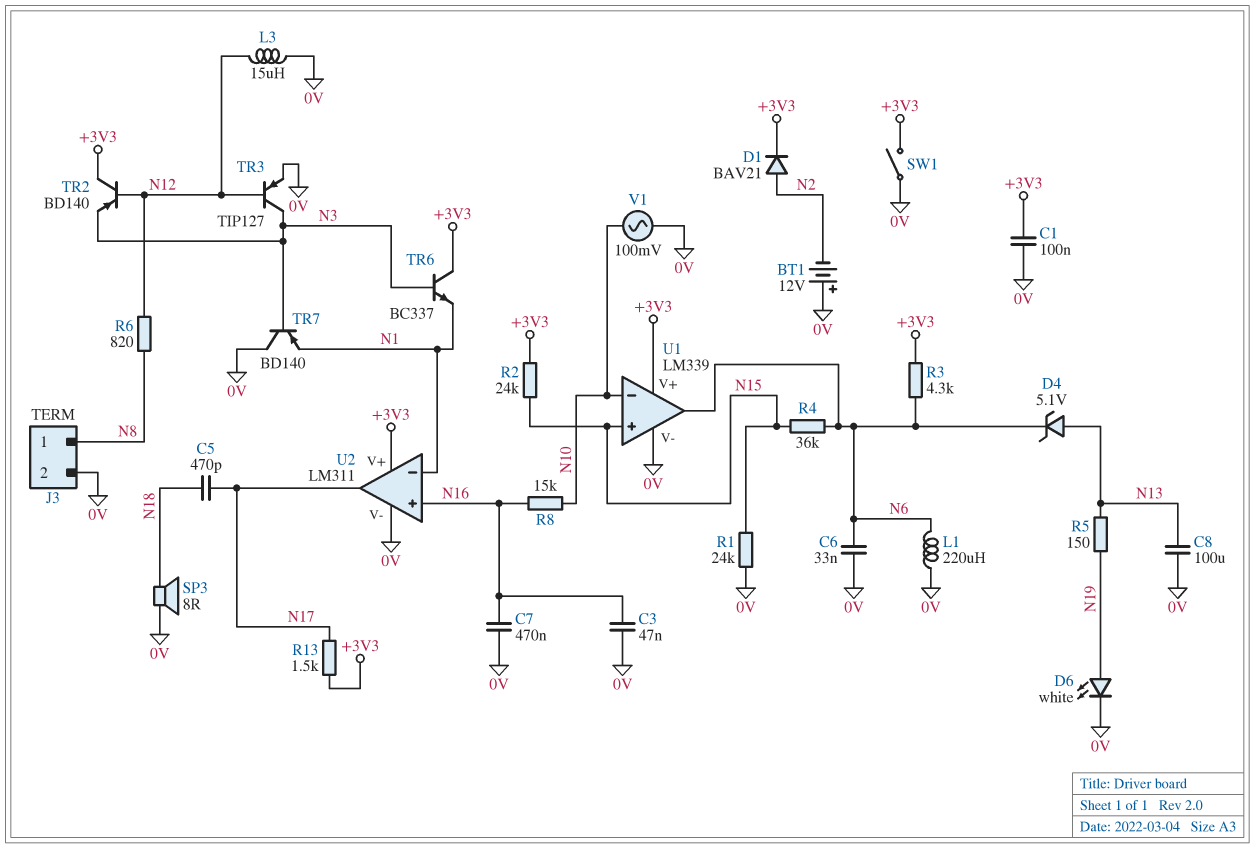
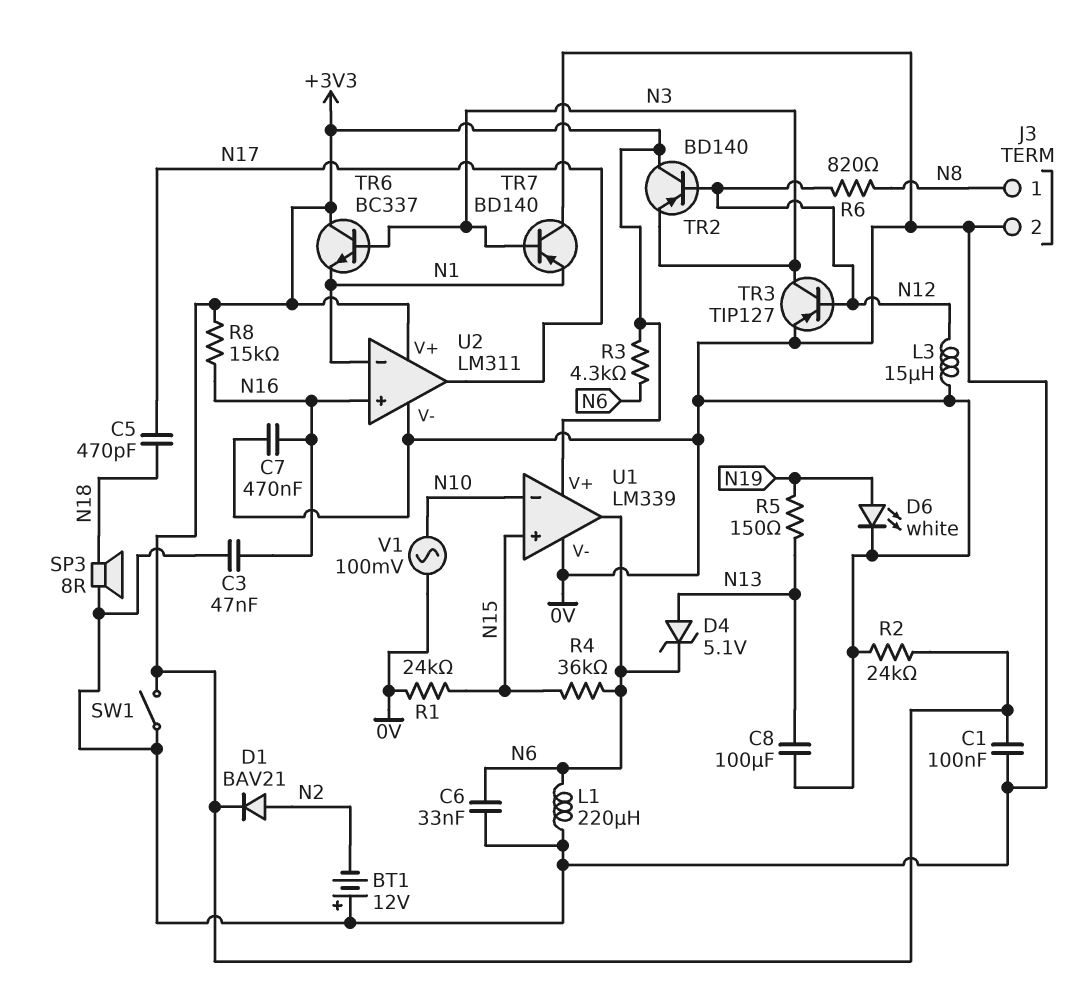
R2: 24k (+3V3, N15) -> 24k (+3V3, 0V)
R8: 15k (N10, N16) -> 15k (+3V3, N16)
R13: 1.5k (+3V3, N17) -> none

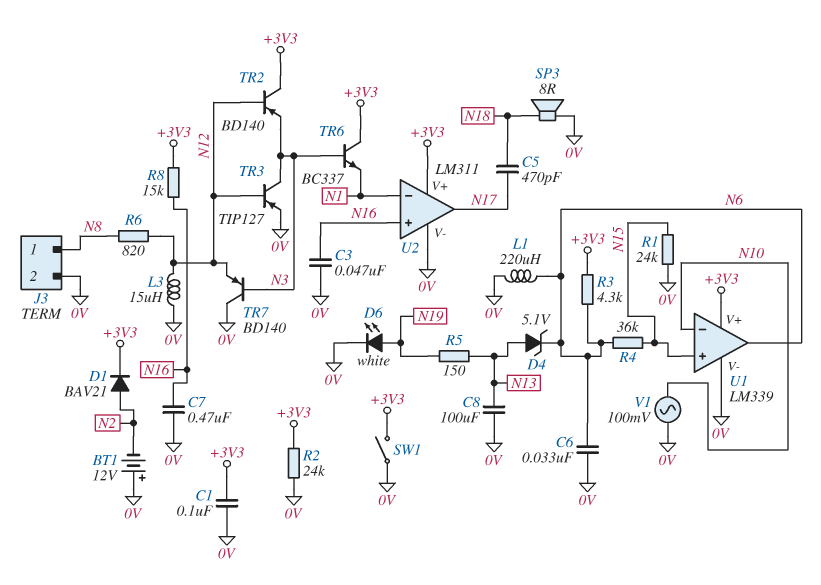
TR7: PNP BD140 (B N3, C 0V, E N1) -> PNP BD140 (B N3, C 0V, E N12)

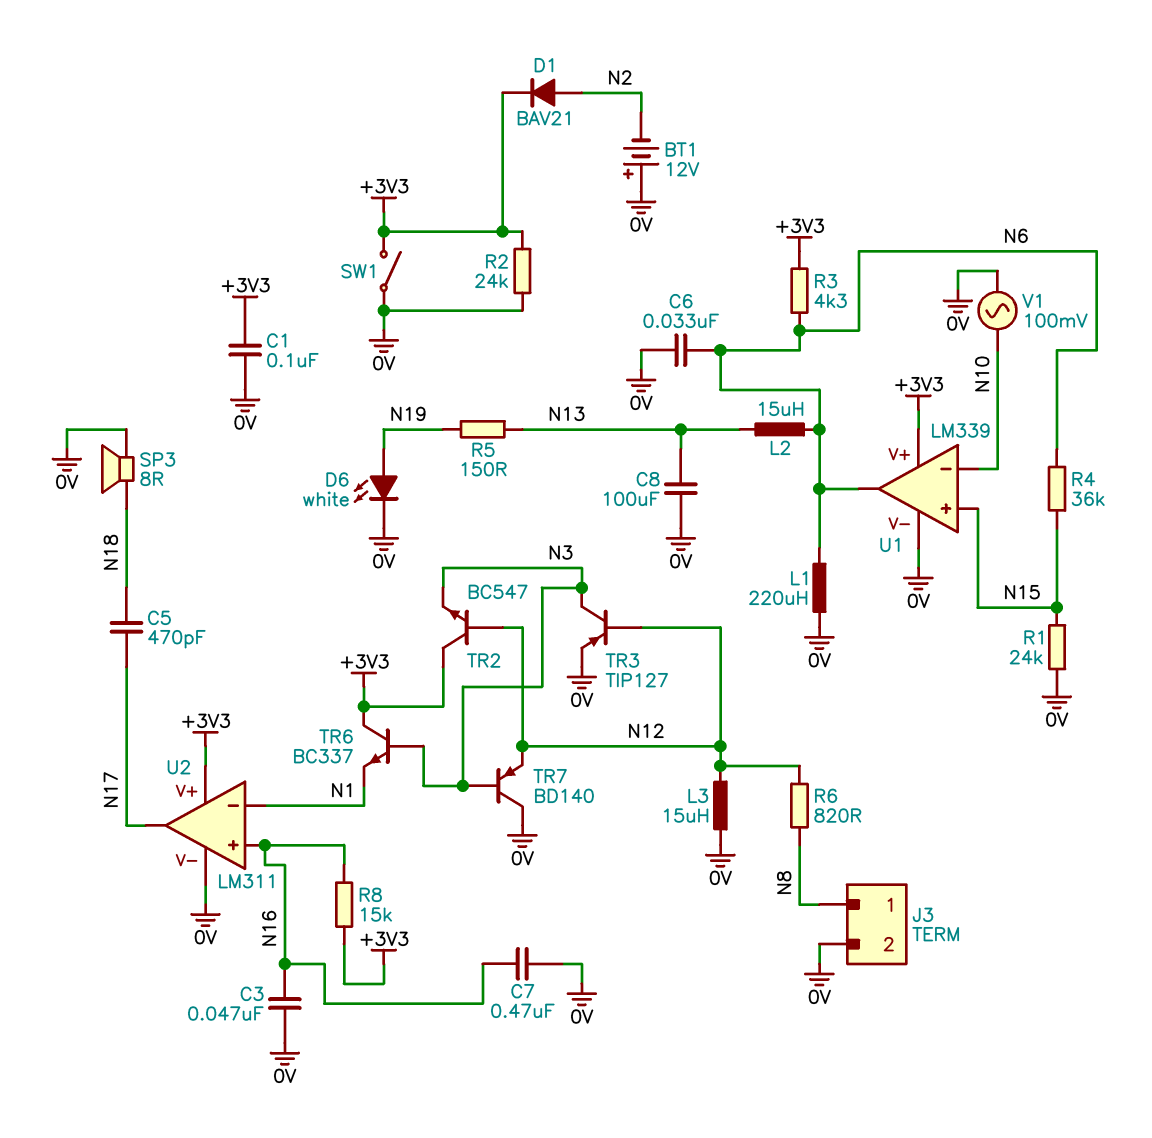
D4: zener 5.1V (A N13, K N6) -> none
L2: none -> 15uH (N6, N13)
TR2: PNP BD140 (B N12, C +3V3, E N3) -> NPN BC547 (B N12, C +3V3, E N3)

